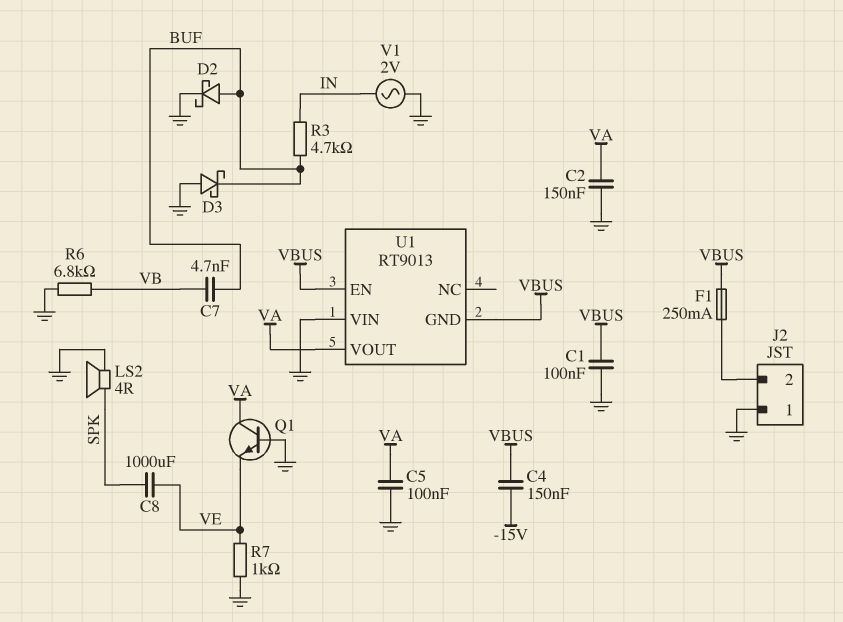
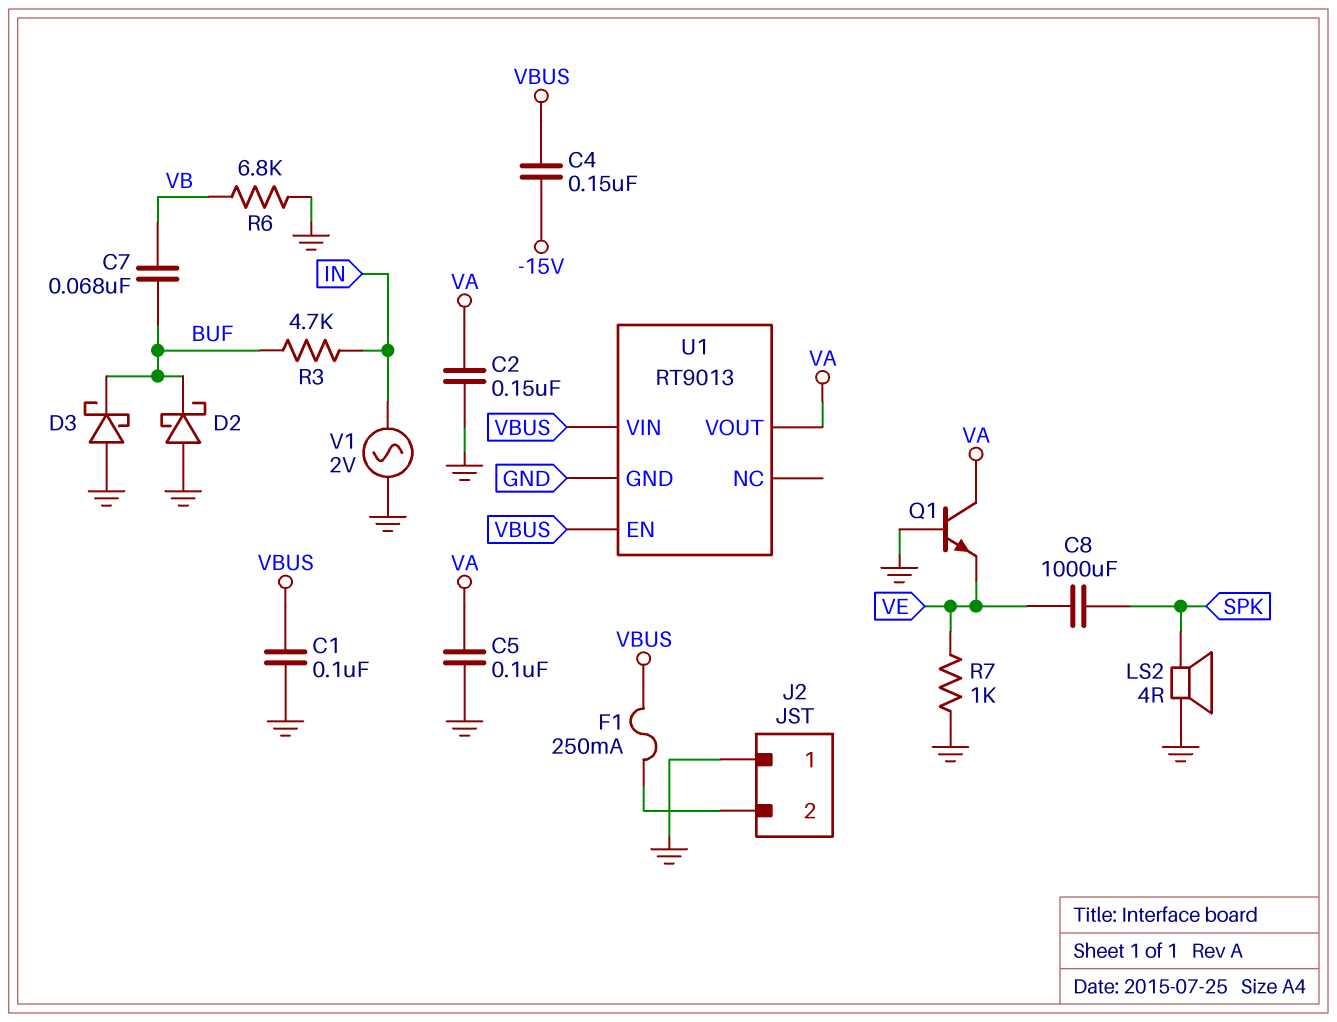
C7: 4.7nF (BUF, VB) -> 68nF (BUF, VB)
D2: schottky (A BUF, K GND) -> schottky (A GND, K BUF)
U1 pin GND: VBUS -> GND
U1 pin VIN: GND -> VBUS

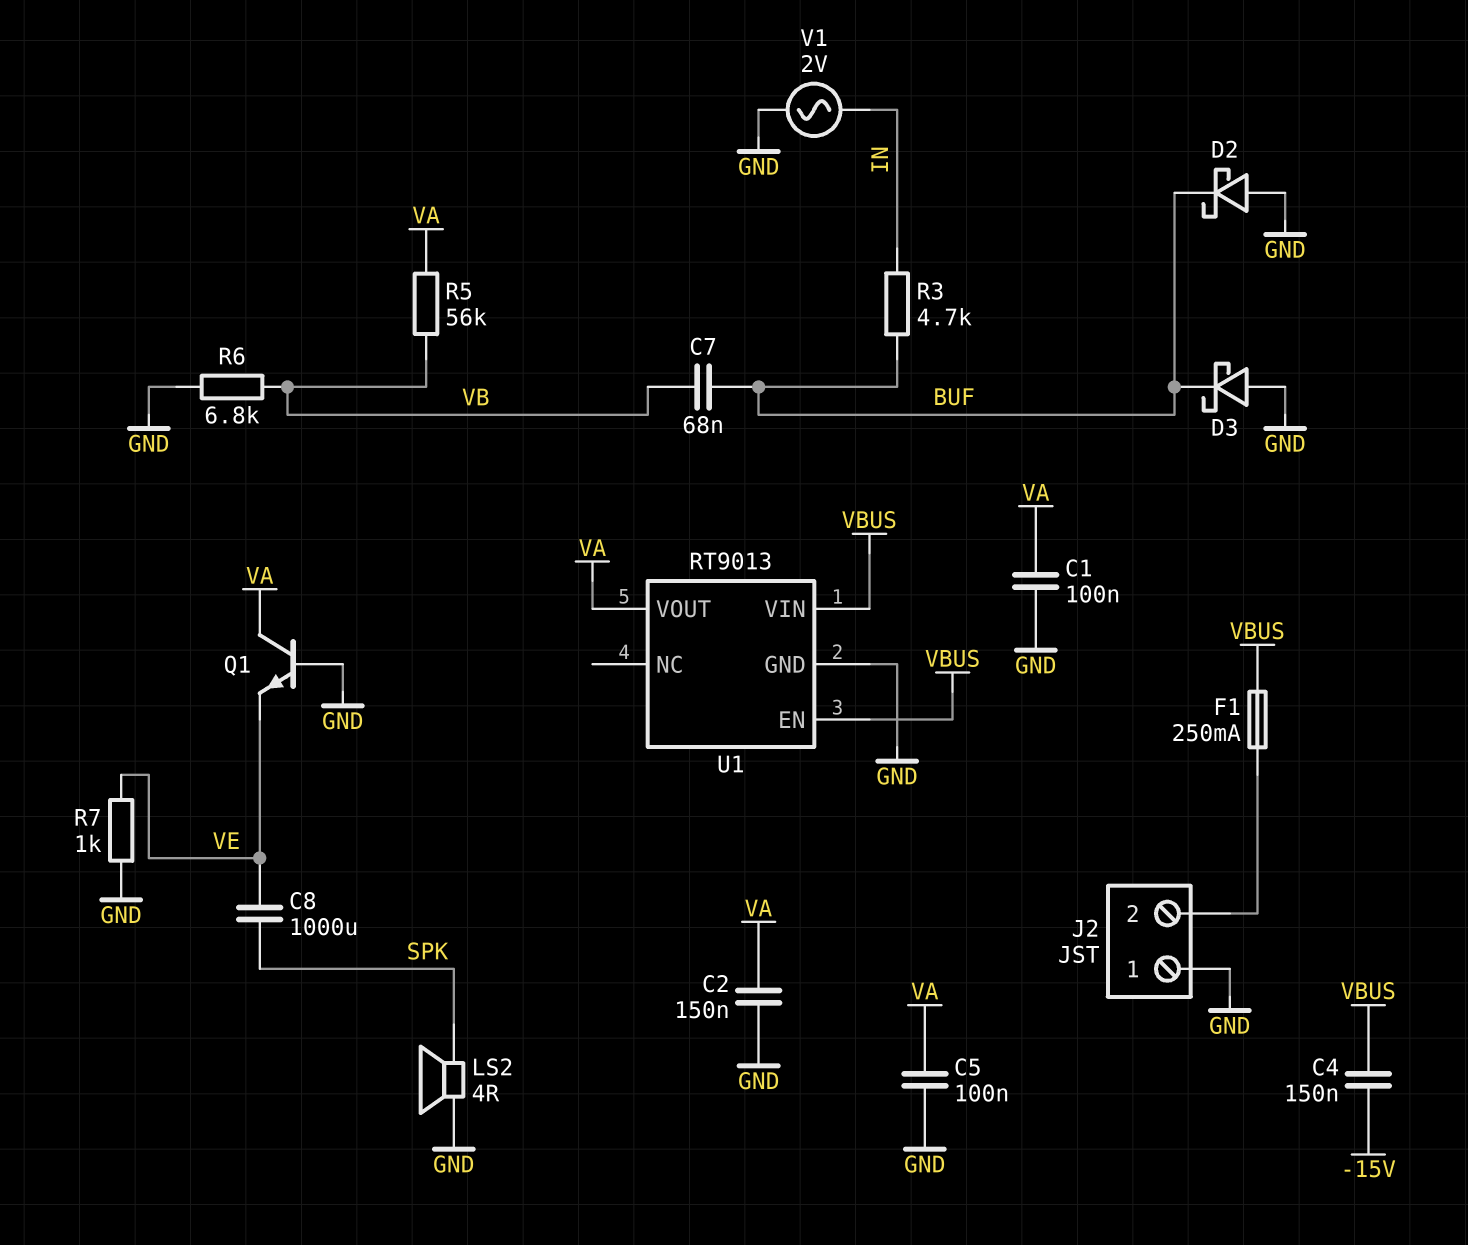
C1: 100nF (GND, VBUS) -> 100nF (GND, VA)
R5: none -> 56k (VA, VB)

